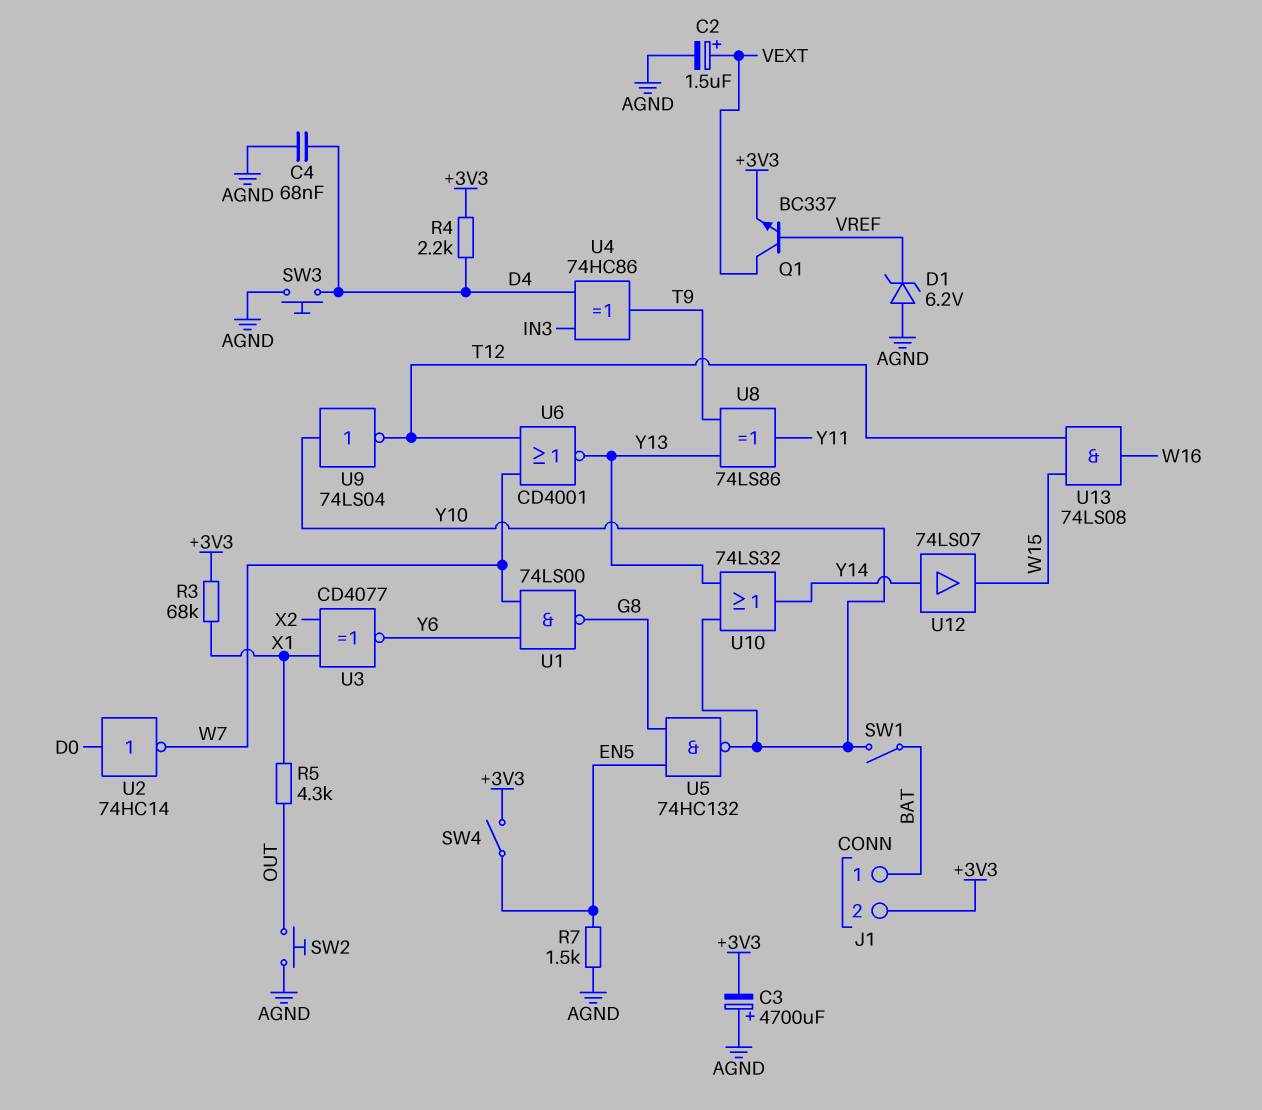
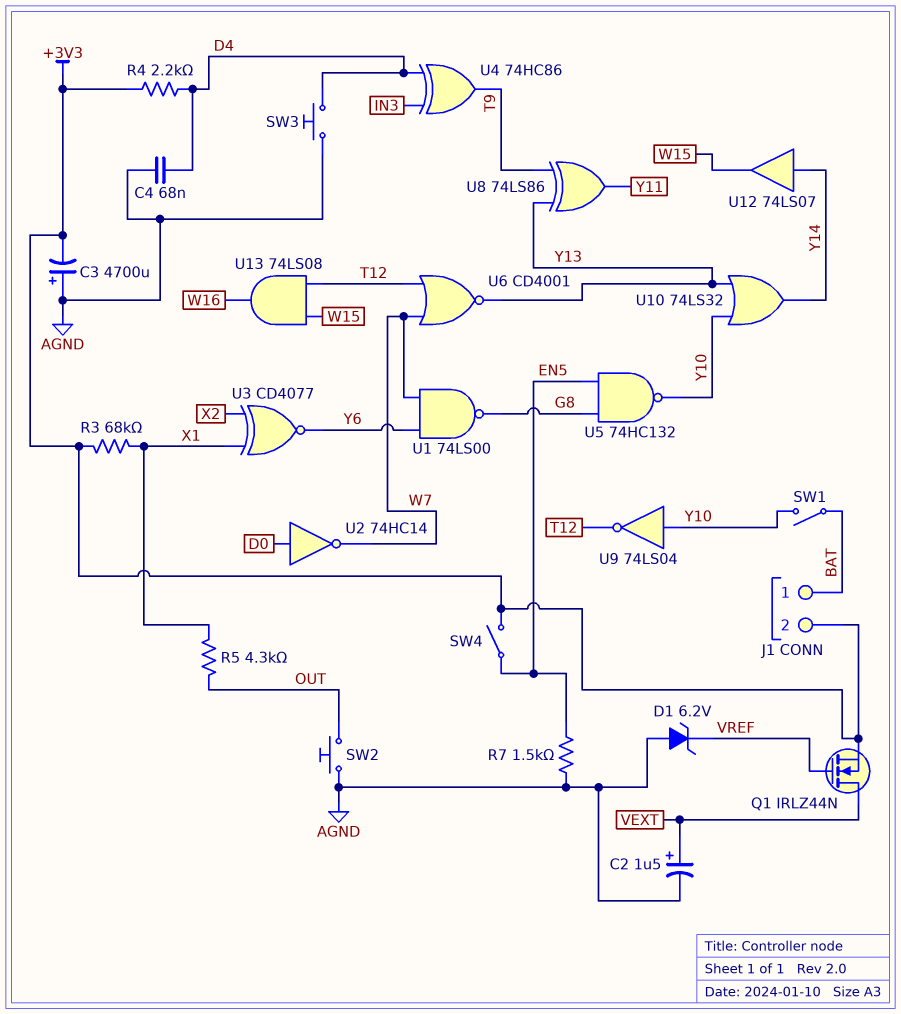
Q1: NPN BC337 (B VREF, C VEXT, E +3V3) -> NMOS IRLZ44N (G VREF, D VEXT, S +3V3)

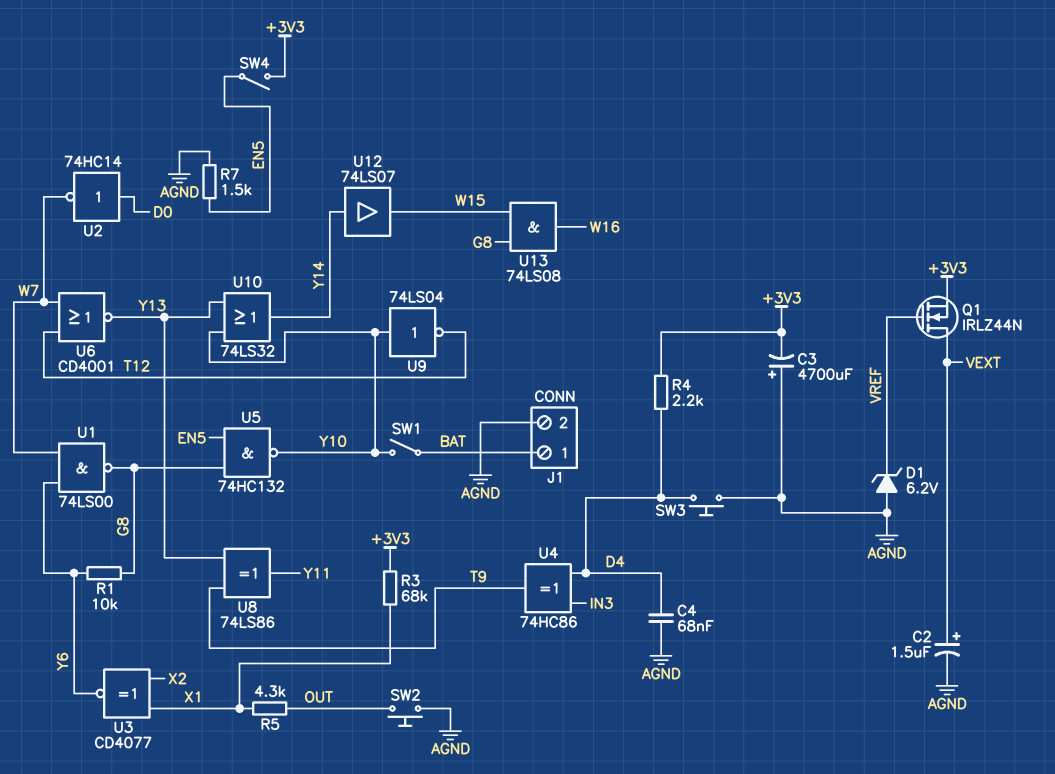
J1 pin 2: +3V3 -> AGND
R1: none -> 10k (G8, Y6)
U13: AND 74LS08 (in T12, in W15, out W16) -> AND 74LS08 (in G8, in W15, out W16)

